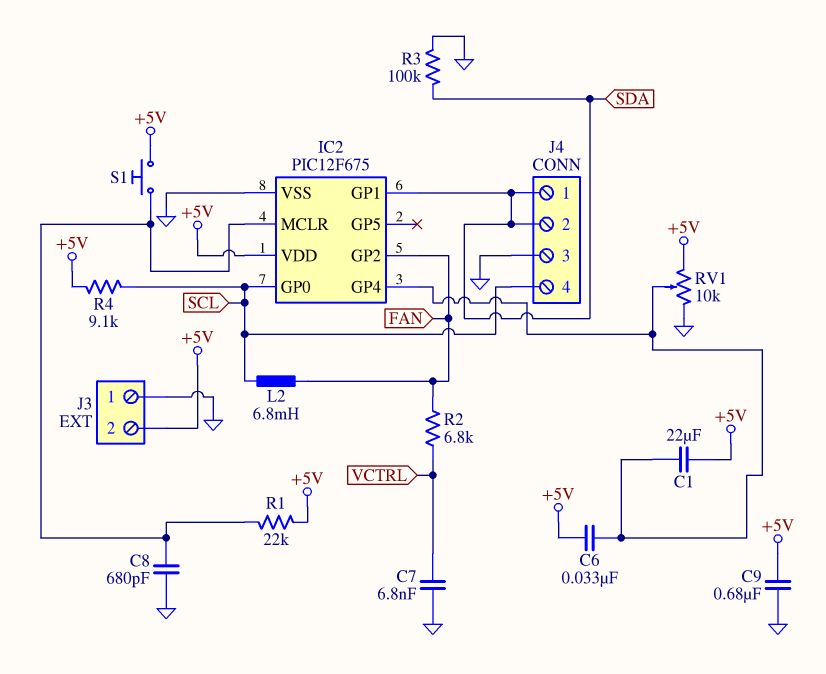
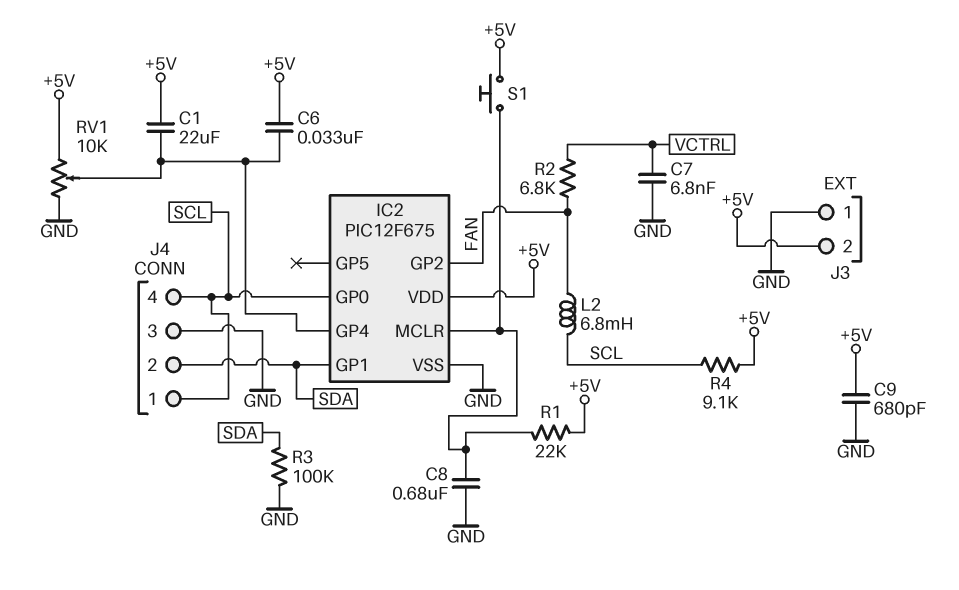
C8: 680pF (GND, IC2/MCLR) -> 680nF (GND, IC2/MCLR)
C9: 680nF (+5V, GND) -> 680pF (+5V, GND)
J4 pin 1: SDA -> SCL

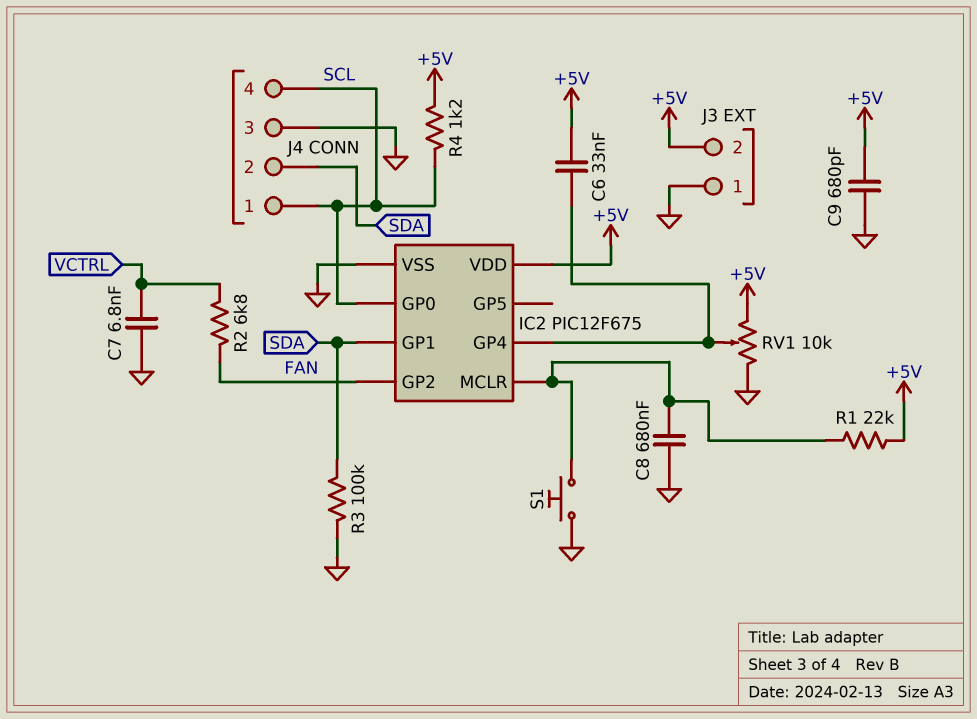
C1: 22uF (+5V, IC2/GP4) -> none
L2: 6.8mH (FAN, SCL) -> none
R4: 9.1k (+5V, SCL) -> 1.2k (+5V, SCL)
S1: button (+5V, IC2/MCLR) -> button (GND, IC2/MCLR)

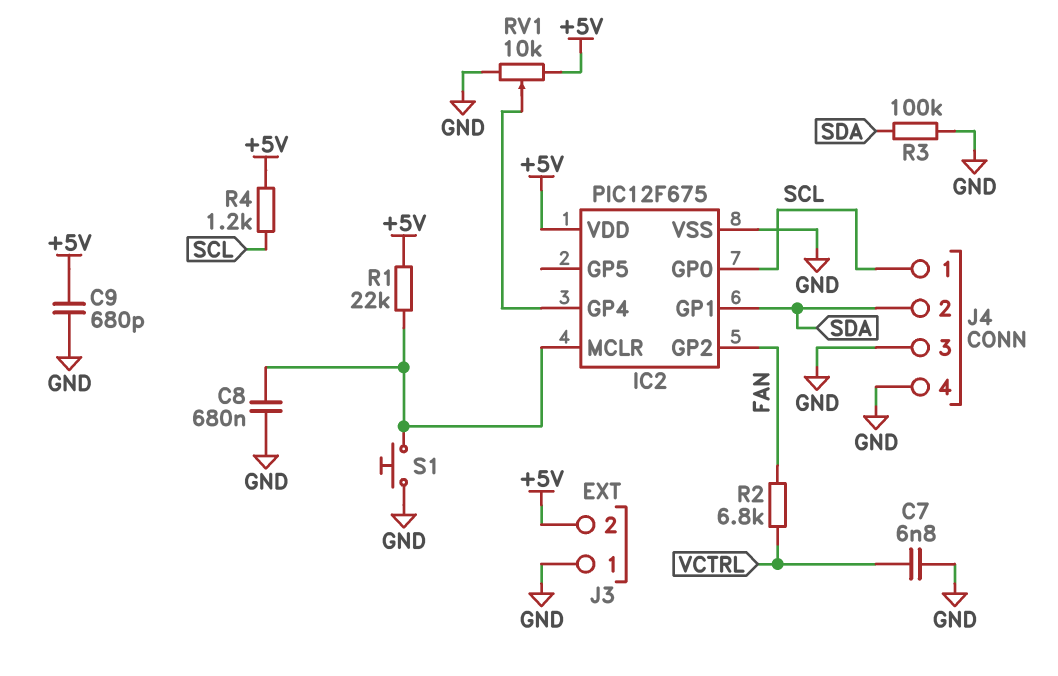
C6: 33nF (+5V, IC2/GP4) -> none
J4 pin 4: SCL -> GND

